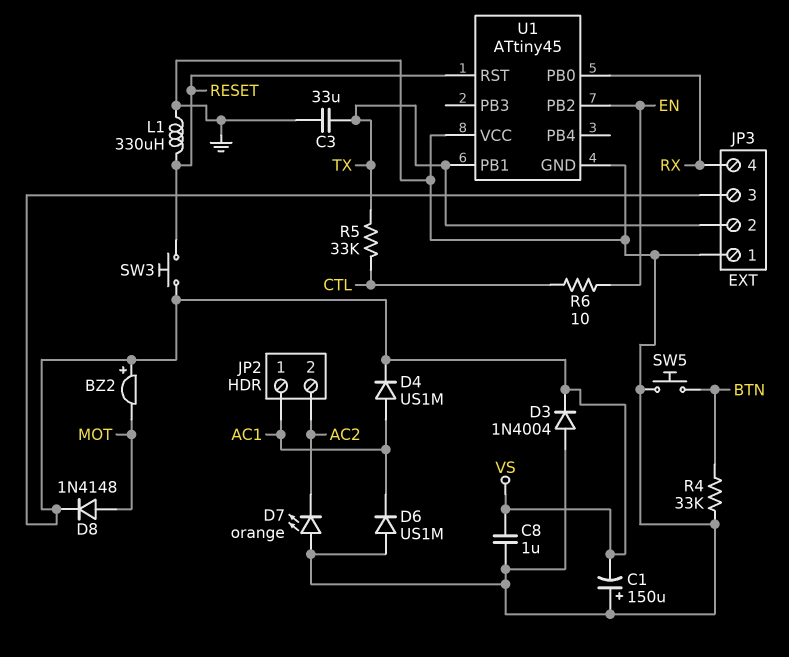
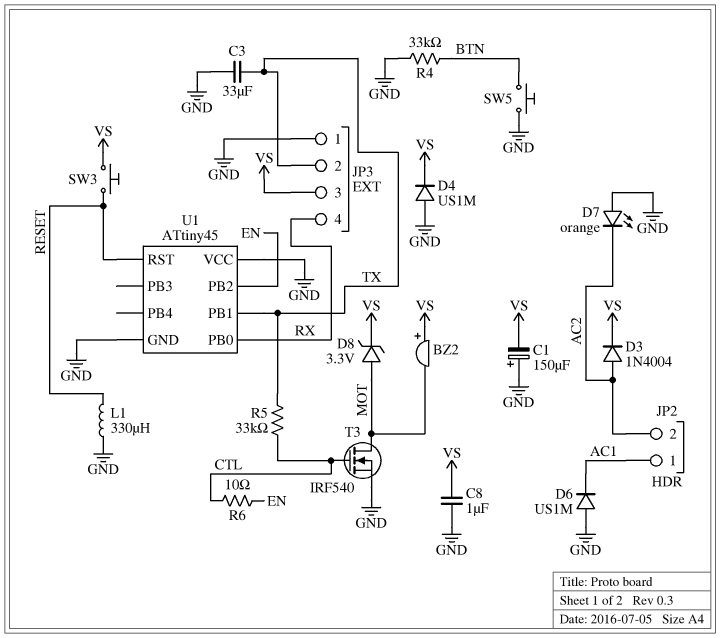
D3: diode 1N4004 (A GND, K VS) -> diode 1N4004 (A AC2, K VS)
D4: diode US1M (A AC1, K VS) -> diode US1M (A GND, K VS)
D8: diode 1N4148 (A MOT, K VS) -> zener 3.3V (A MOT, K VS)
T3: none -> NMOS IRF540 (G CTL, D MOT, S GND)

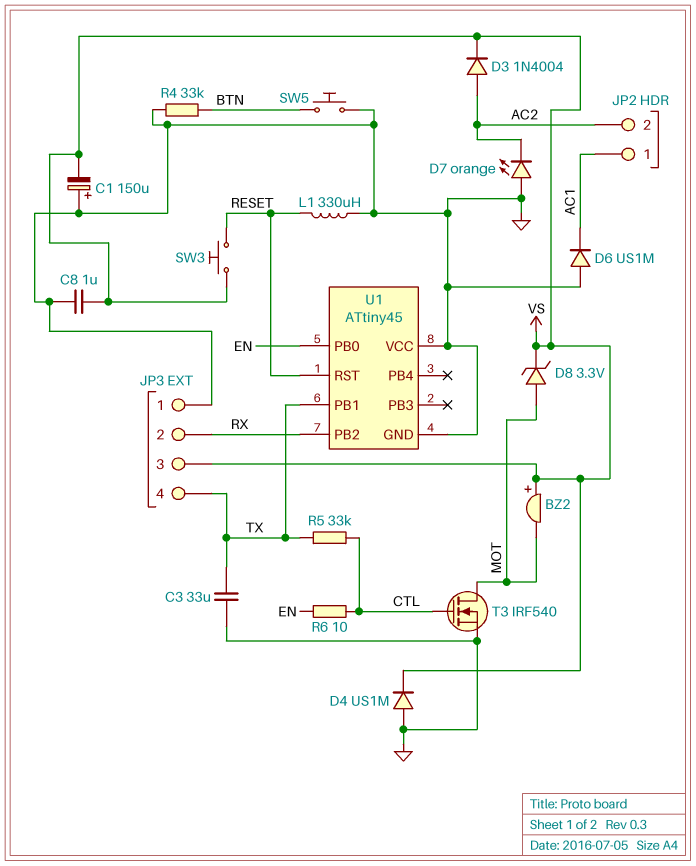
JP3 pin 2: TX -> RX
JP3 pin 4: RX -> TX
U1 pin PB0: RX -> EN
U1 pin PB2: EN -> RX

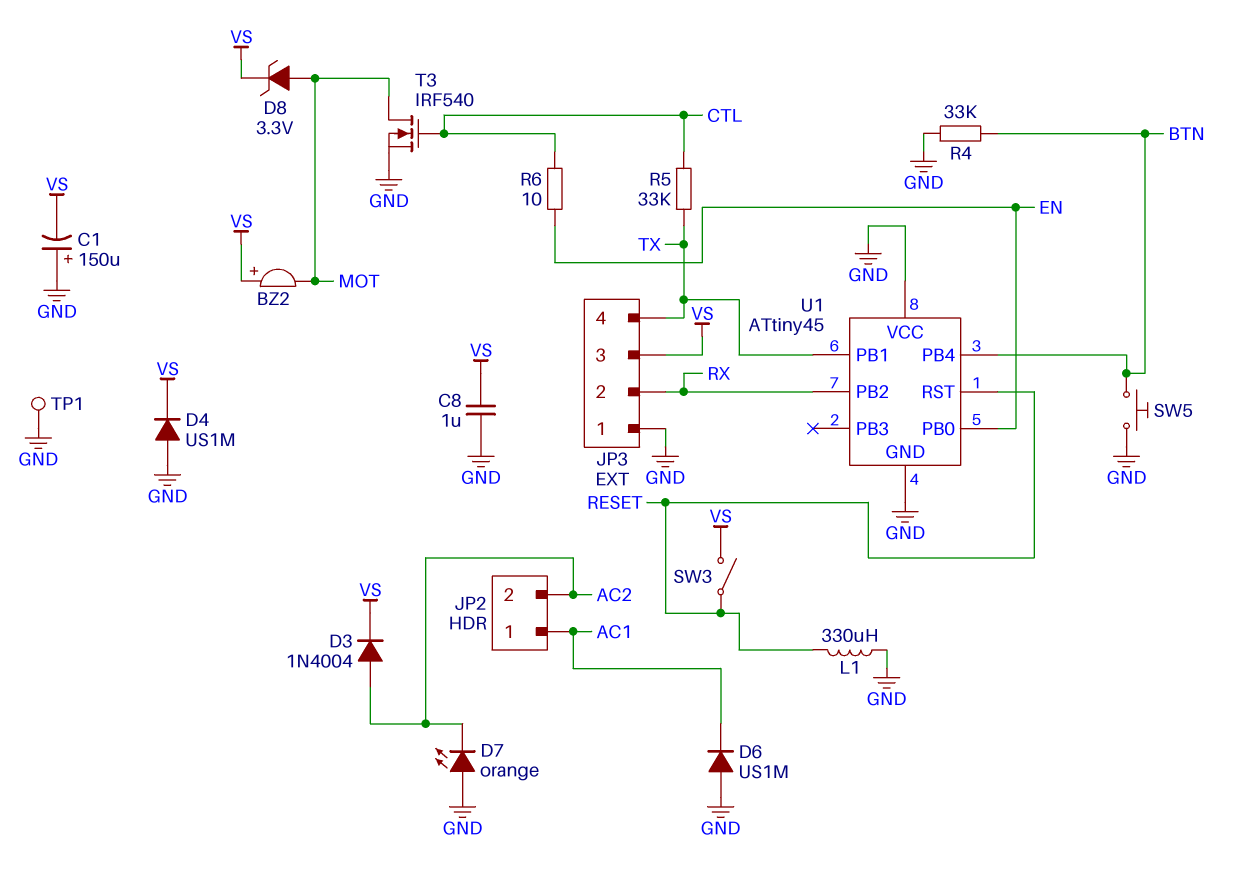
C3: 33uF (GND, TX) -> none
SW3: button (RESET, VS) -> switch (RESET, VS)
TP1: none -> test point (GND)
U1 pin PB4: none -> BTN

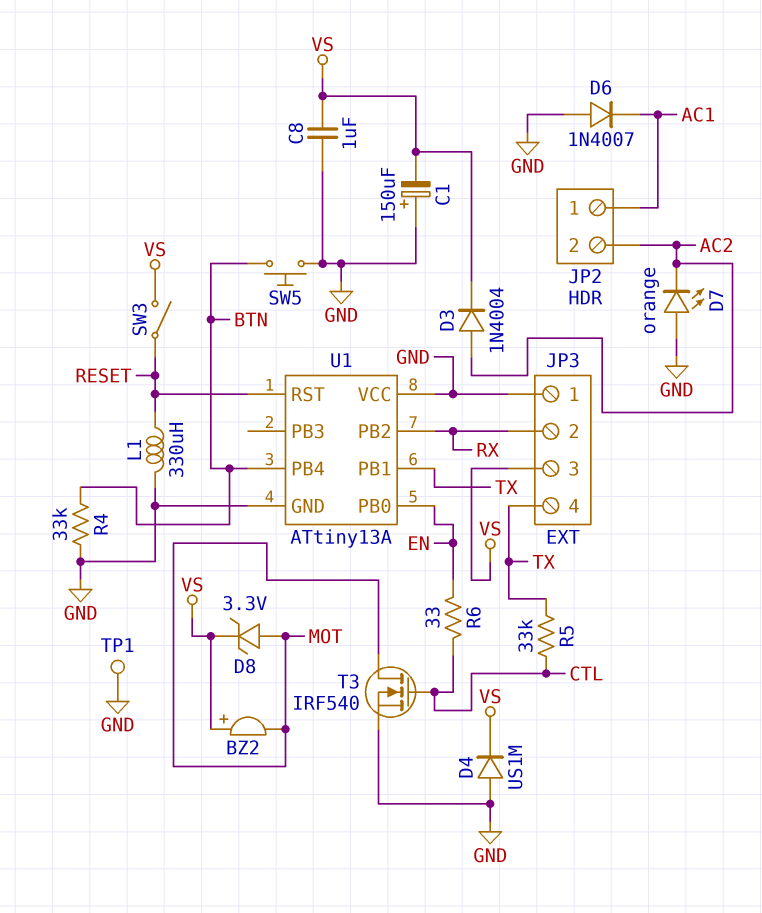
D6: diode US1M (A GND, K AC1) -> diode 1N4007 (A GND, K AC1)
R6: 10 (CTL, EN) -> 33 (CTL, EN)
U1: ATtiny45 -> ATtiny13A

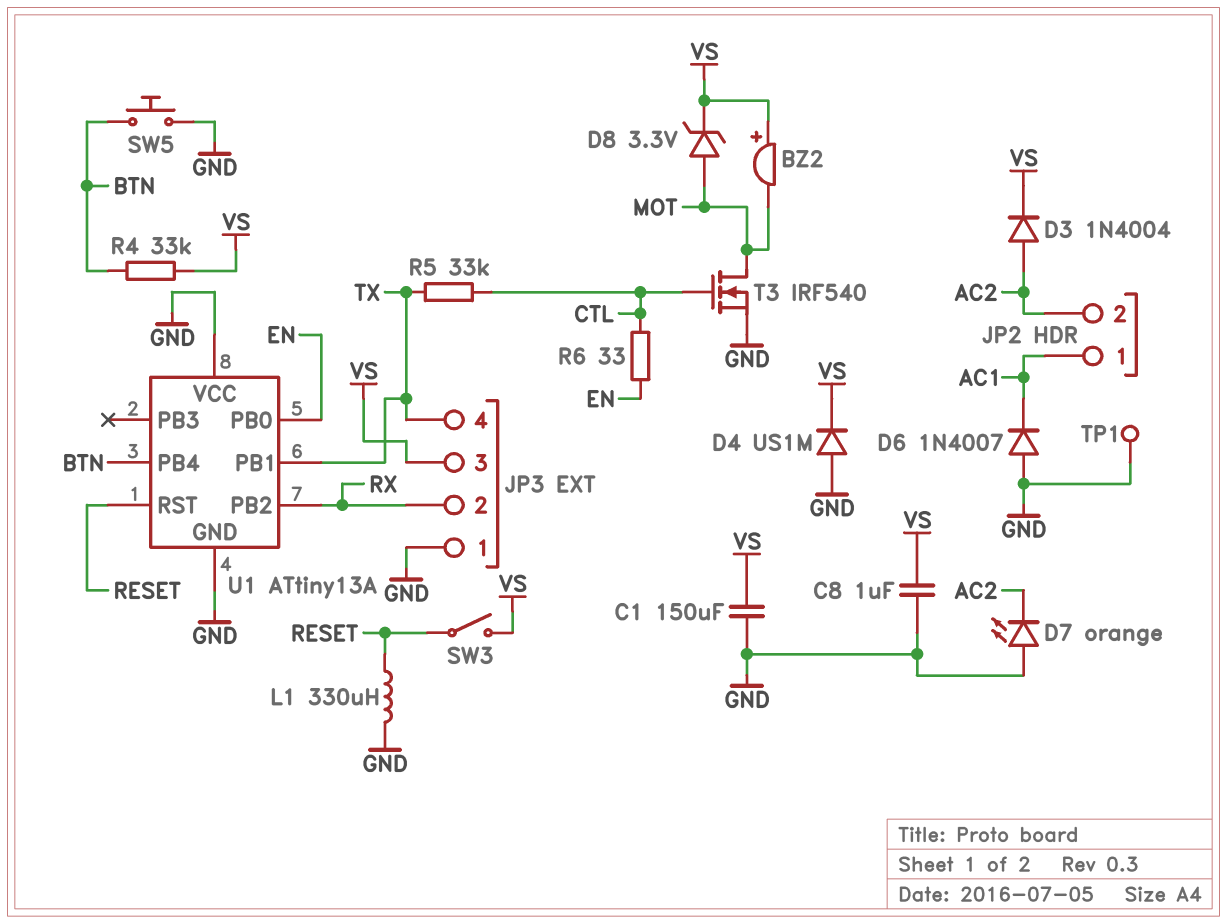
C1: 150uF (plus GND, minus VS) -> 150uF (GND, VS)
R4: 33k (BTN, GND) -> 33k (BTN, VS)

